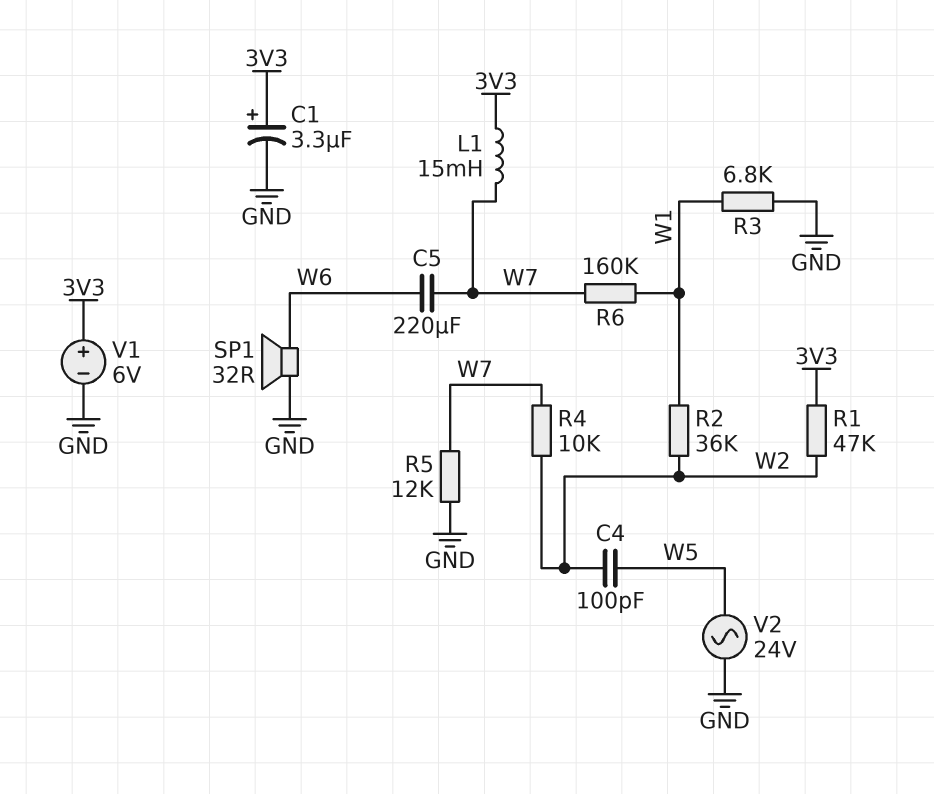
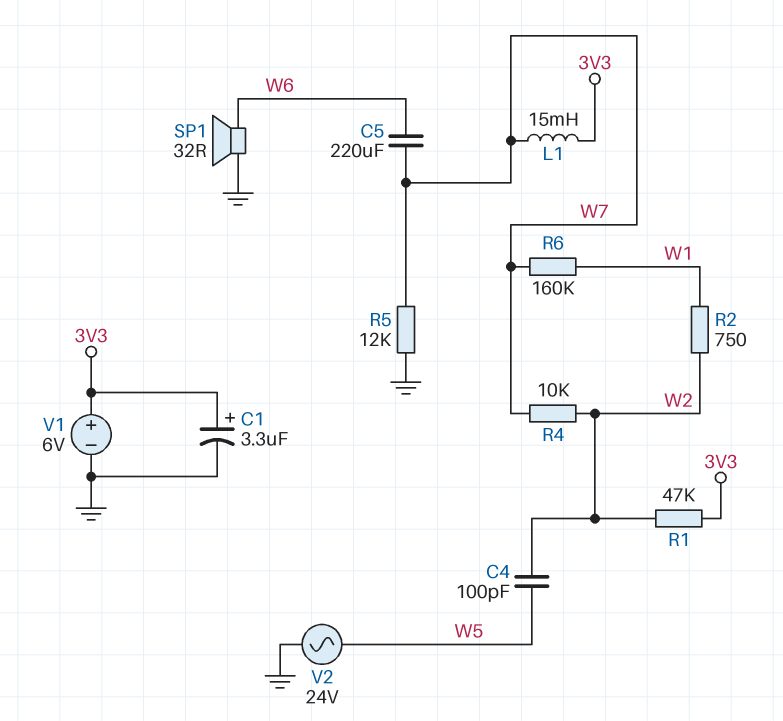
R2: 36k (W1, W2) -> 750 (W1, W2)
R3: 6.8k (GND, W1) -> none

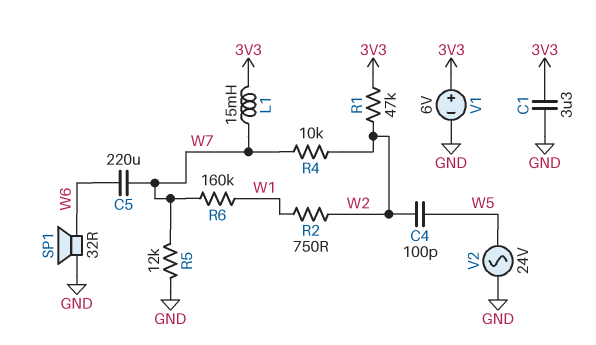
C1: 3.3uF (plus 3V3, minus GND) -> 3.3uF (3V3, GND)

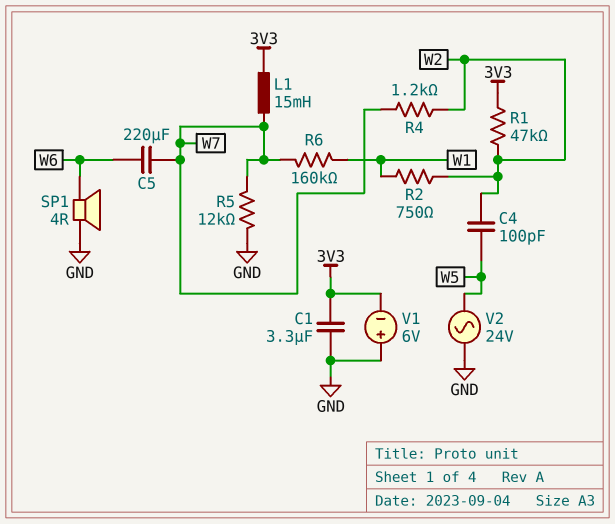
R4: 10k (W2, W7) -> 1.2k (W2, W7)
SP1: speaker 32R (GND, W6) -> speaker 4R (GND, W6)
V1: 6V (plus 3V3, minus GND) -> 6V (plus GND, minus 3V3)

